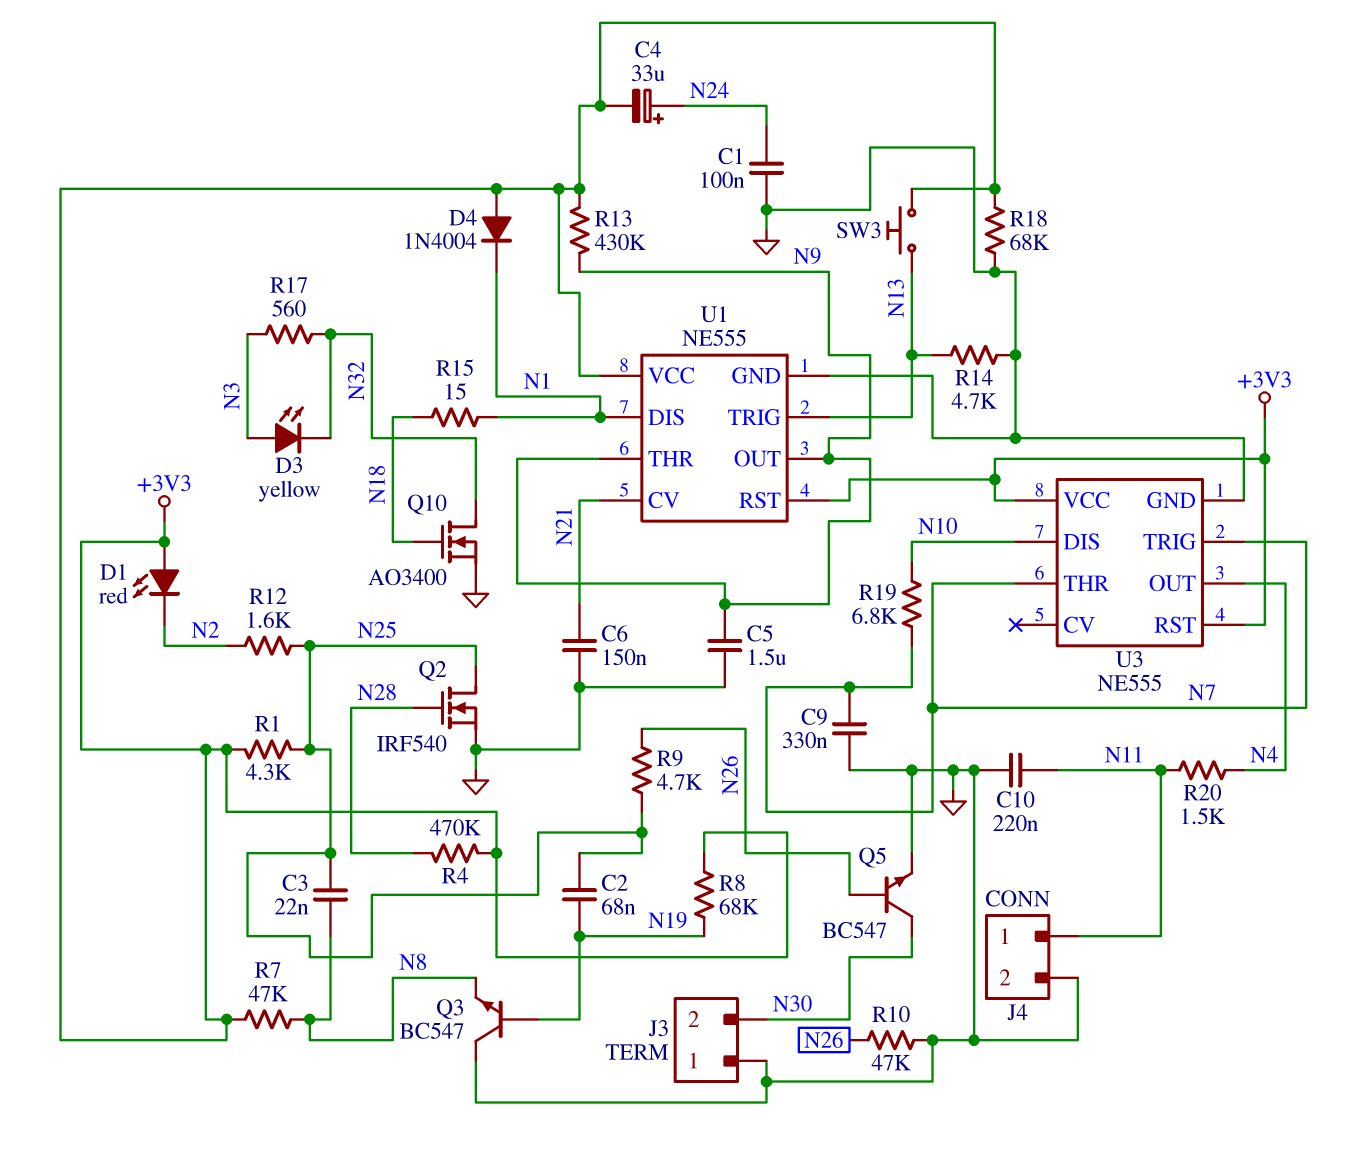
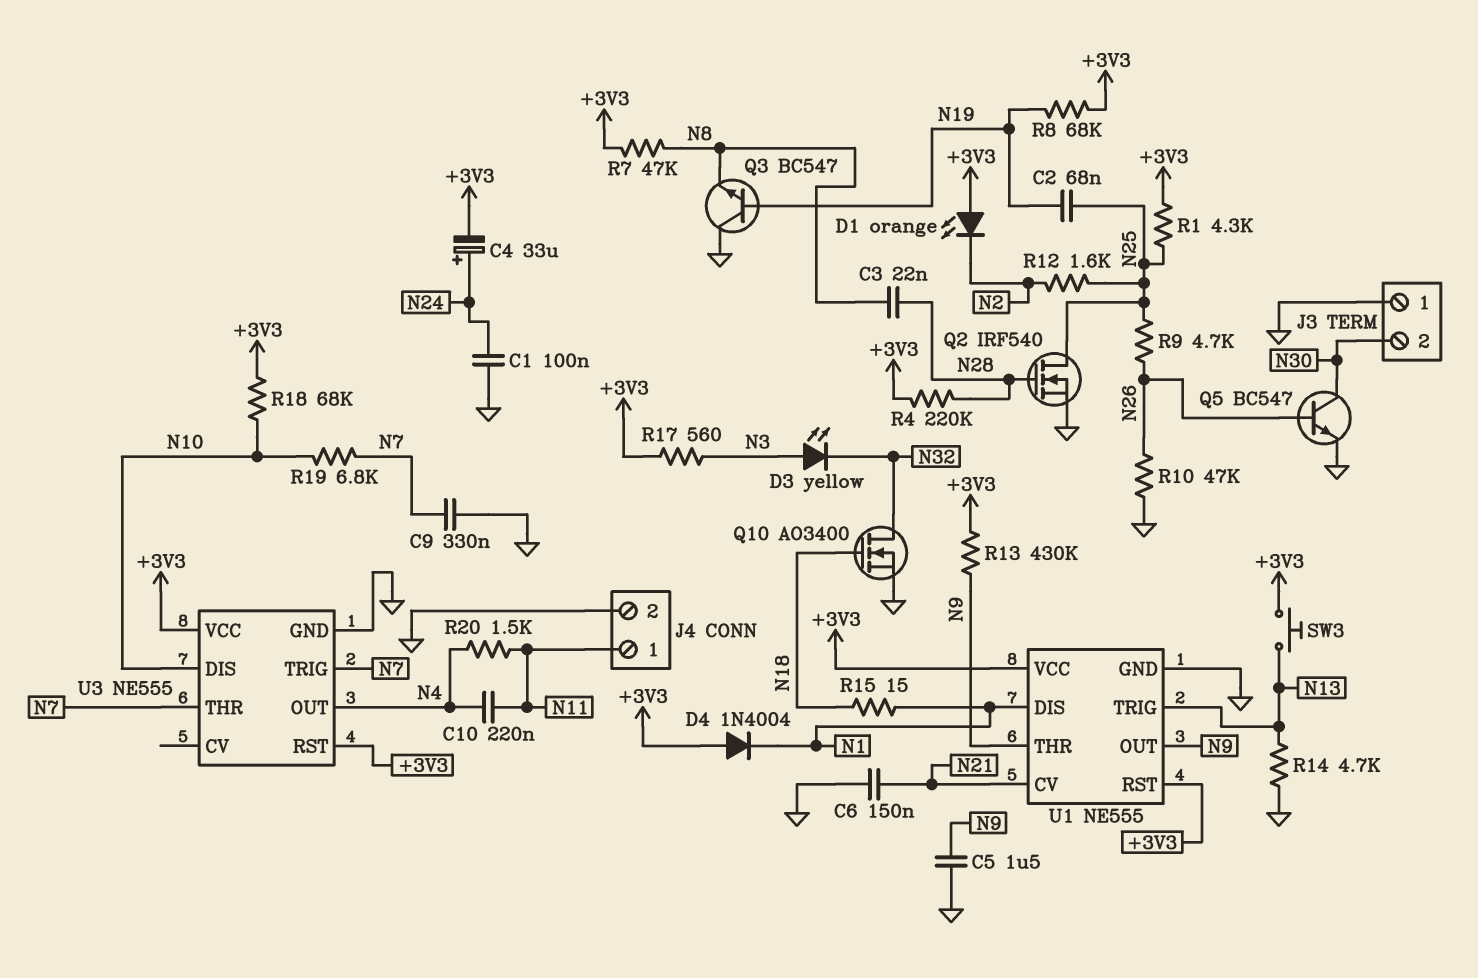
C3: 22nF (N8, N25) -> 22nF (N8, N28)
C10: 220nF (GND, N11) -> 220nF (N4, N11)
D1: LED red (A +3V3, K N2) -> LED orange (A +3V3, K N2)
R4: 470k (+3V3, N28) -> 220k (+3V3, N28)
R17: 560 (N3, N32) -> 560 (+3V3, N3)
R18: 68k (+3V3, GND) -> 68k (+3V3, N10)

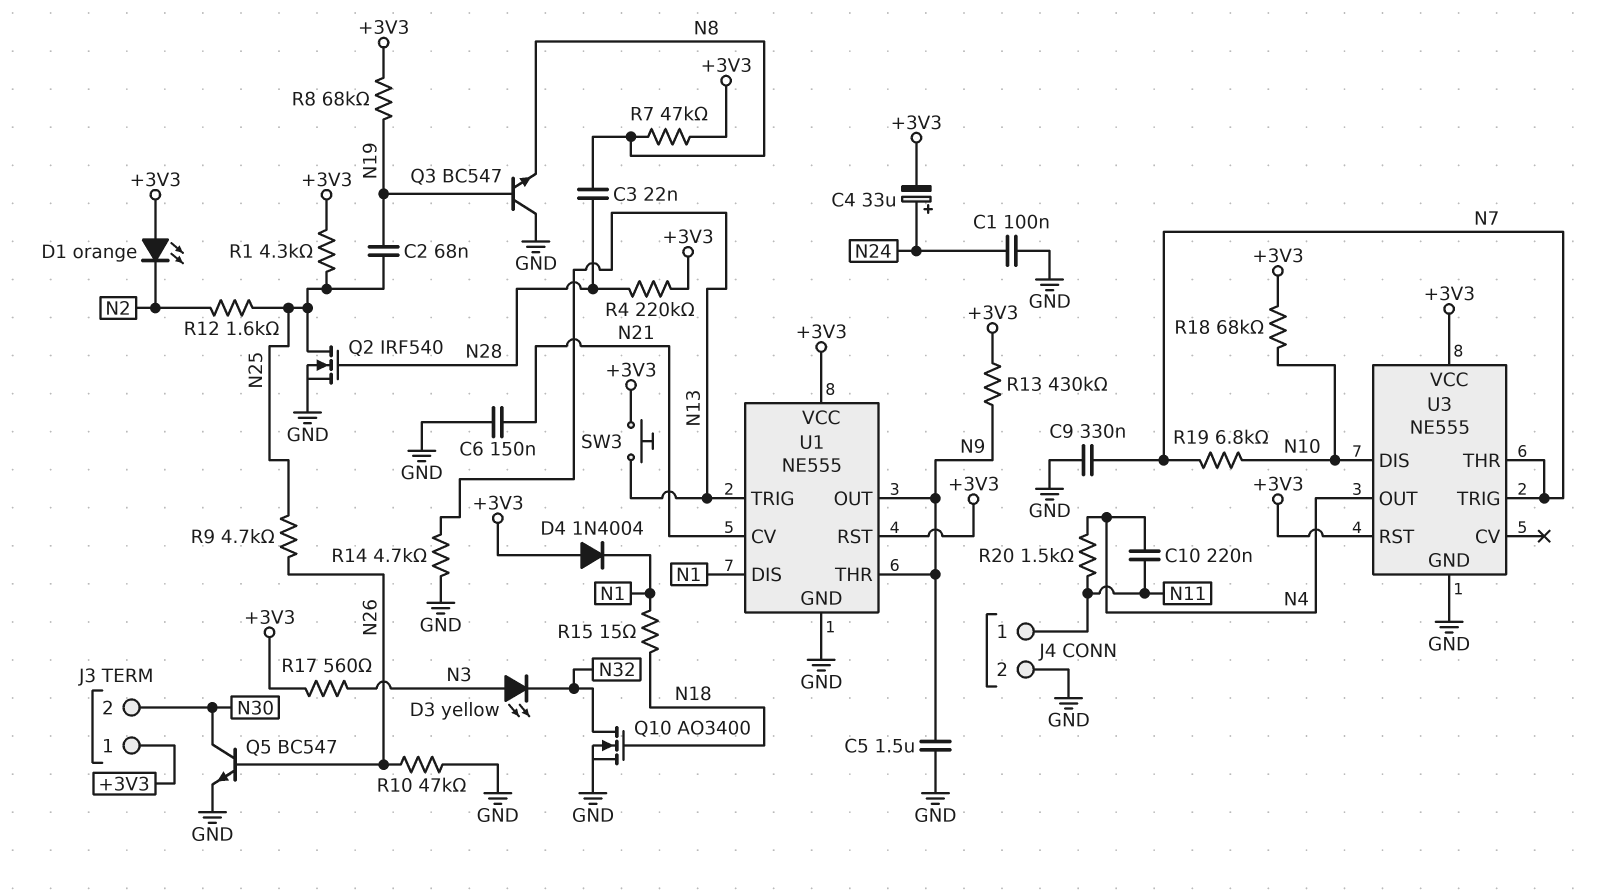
J3 pin 1: GND -> +3V3

